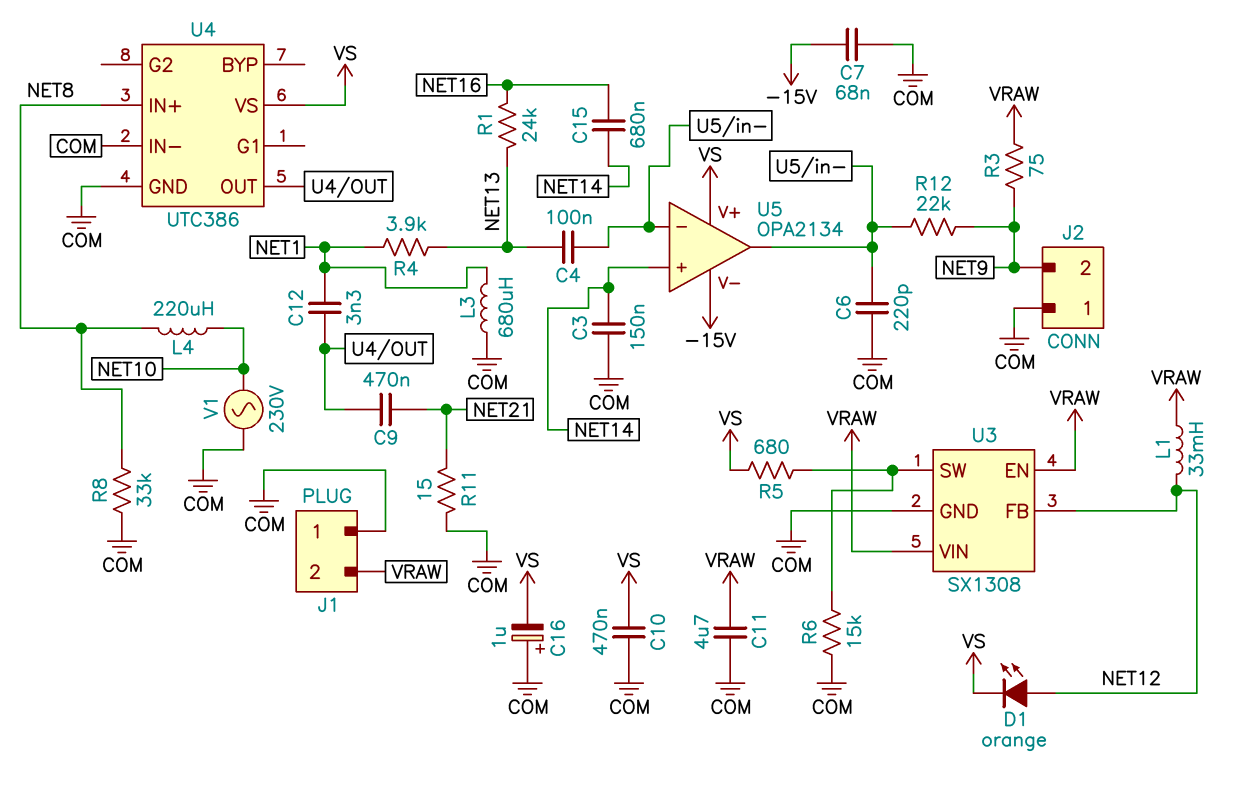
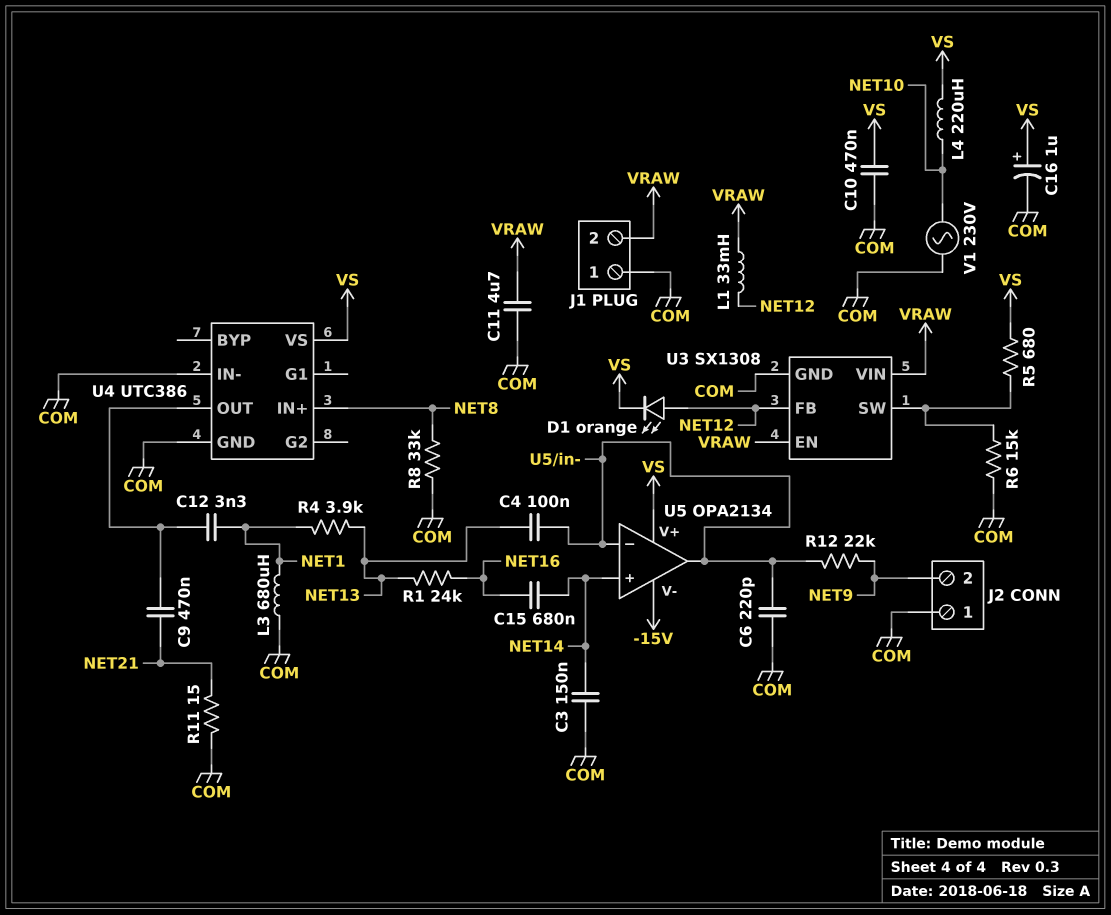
C7: 68nF (-15V, COM) -> none
C16: 1uF (plus COM, minus VS) -> 1uF (plus VS, minus COM)
L4: 220uH (NET8, NET10) -> 220uH (NET10, VS)
R3: 75 (NET9, VRAW) -> none

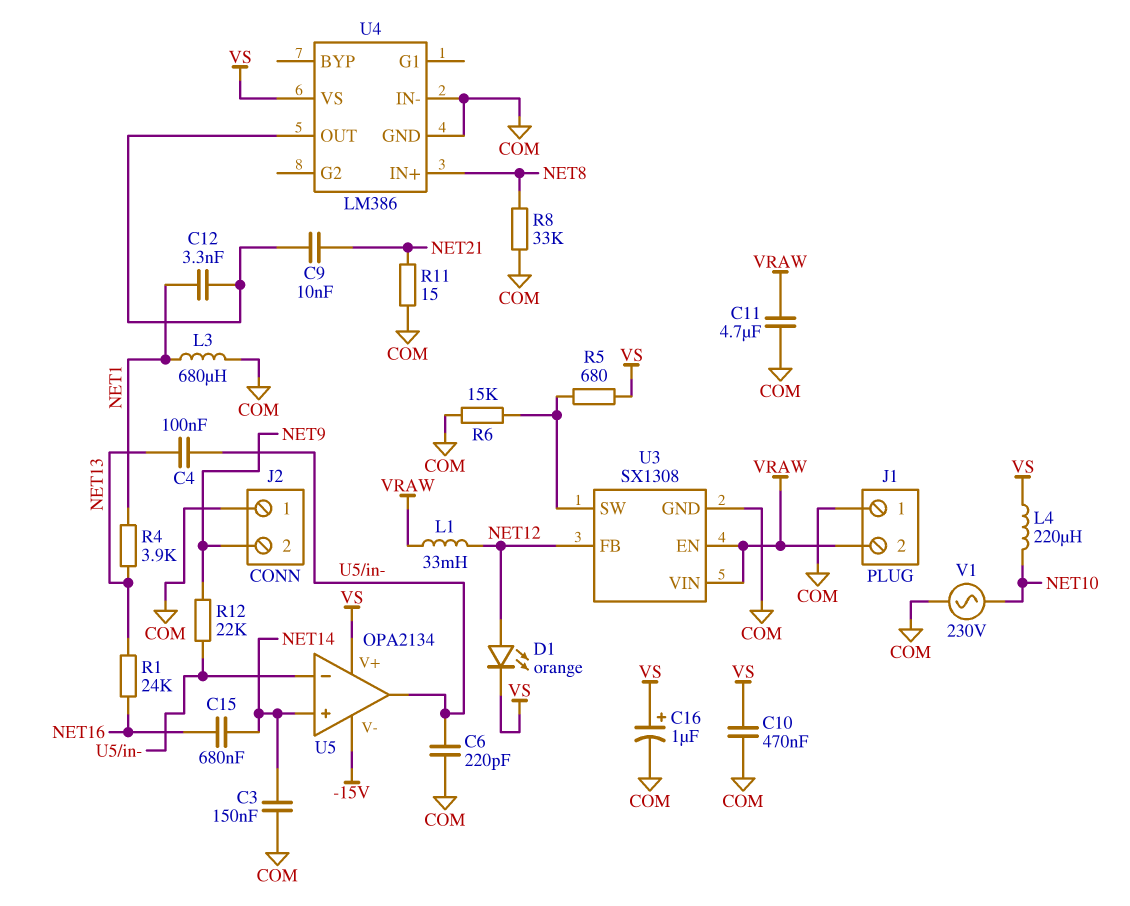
C9: 470nF (NET21, U4/OUT) -> 10nF (NET21, U4/OUT)
U4: UTC386 -> LM386

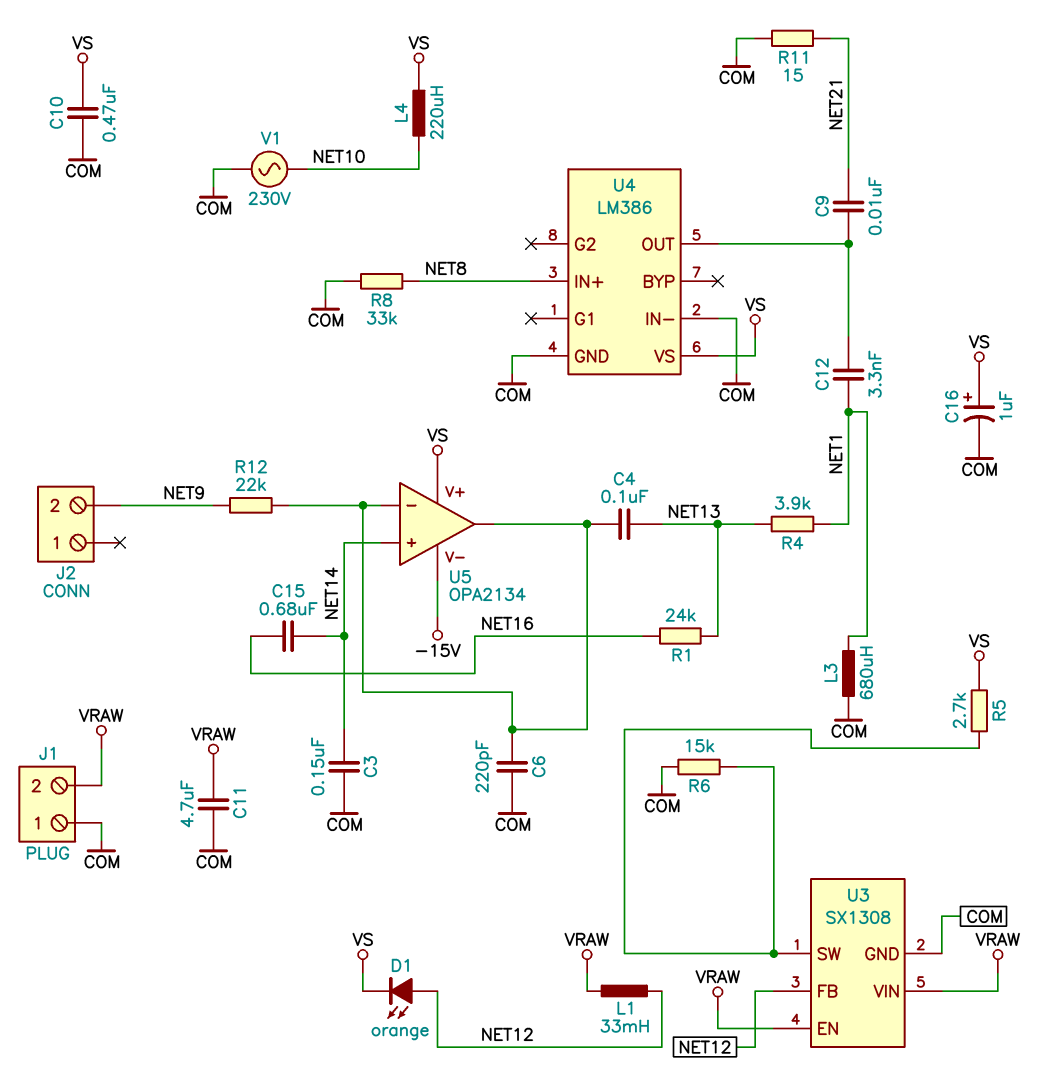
J2 pin 1: COM -> none
R5: 680 (U3/SW, VS) -> 2.7k (U3/SW, VS)

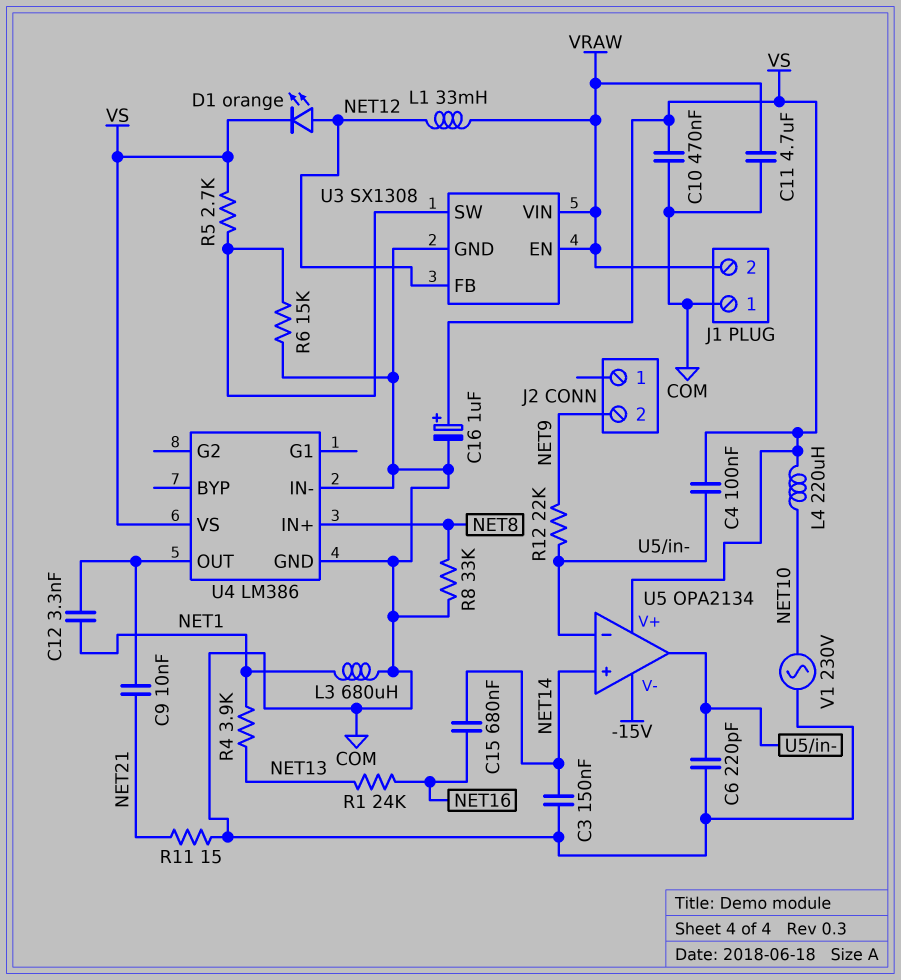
C4: 100nF (NET13, U5/in-) -> 100nF (U5/in-, VS)

